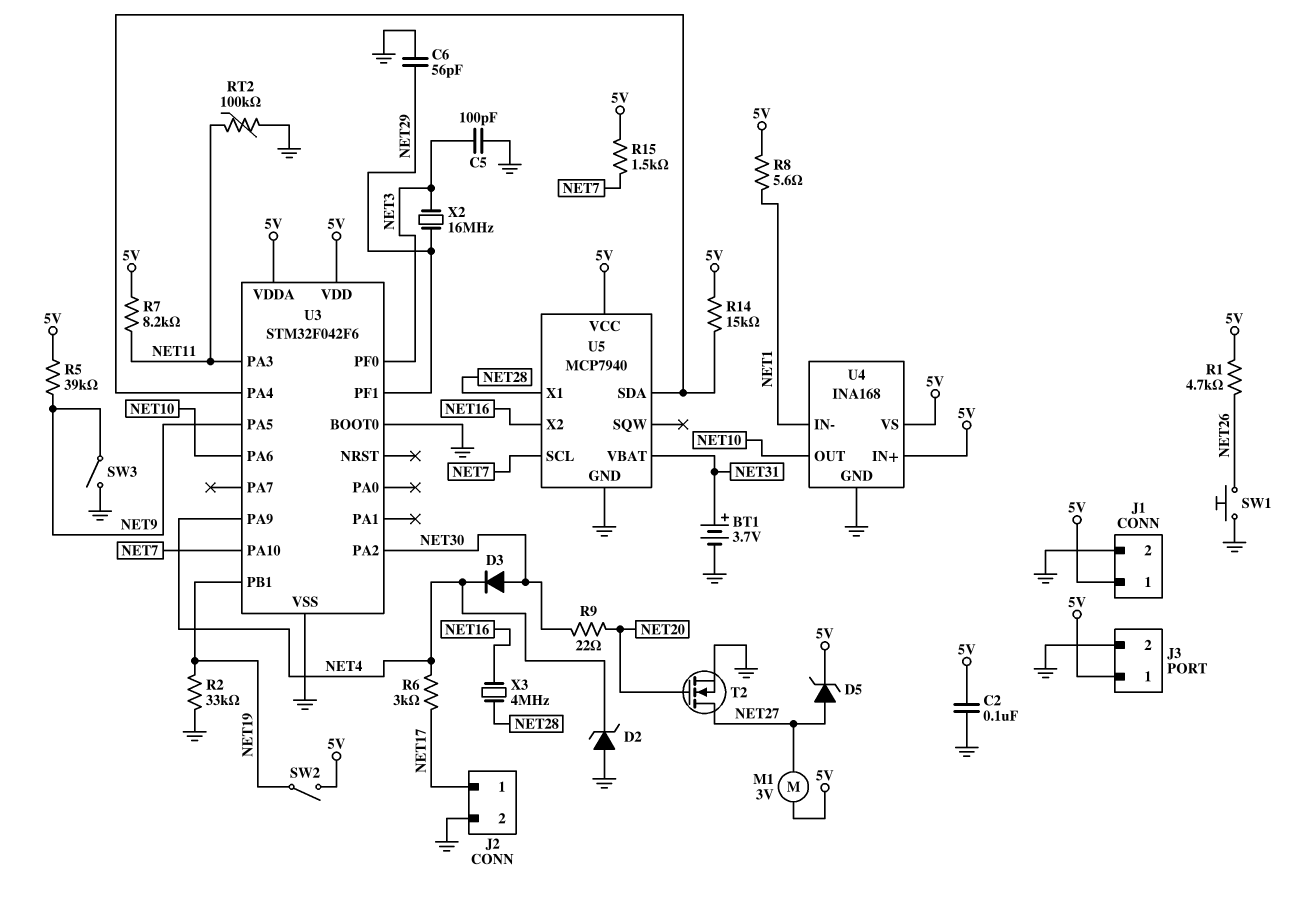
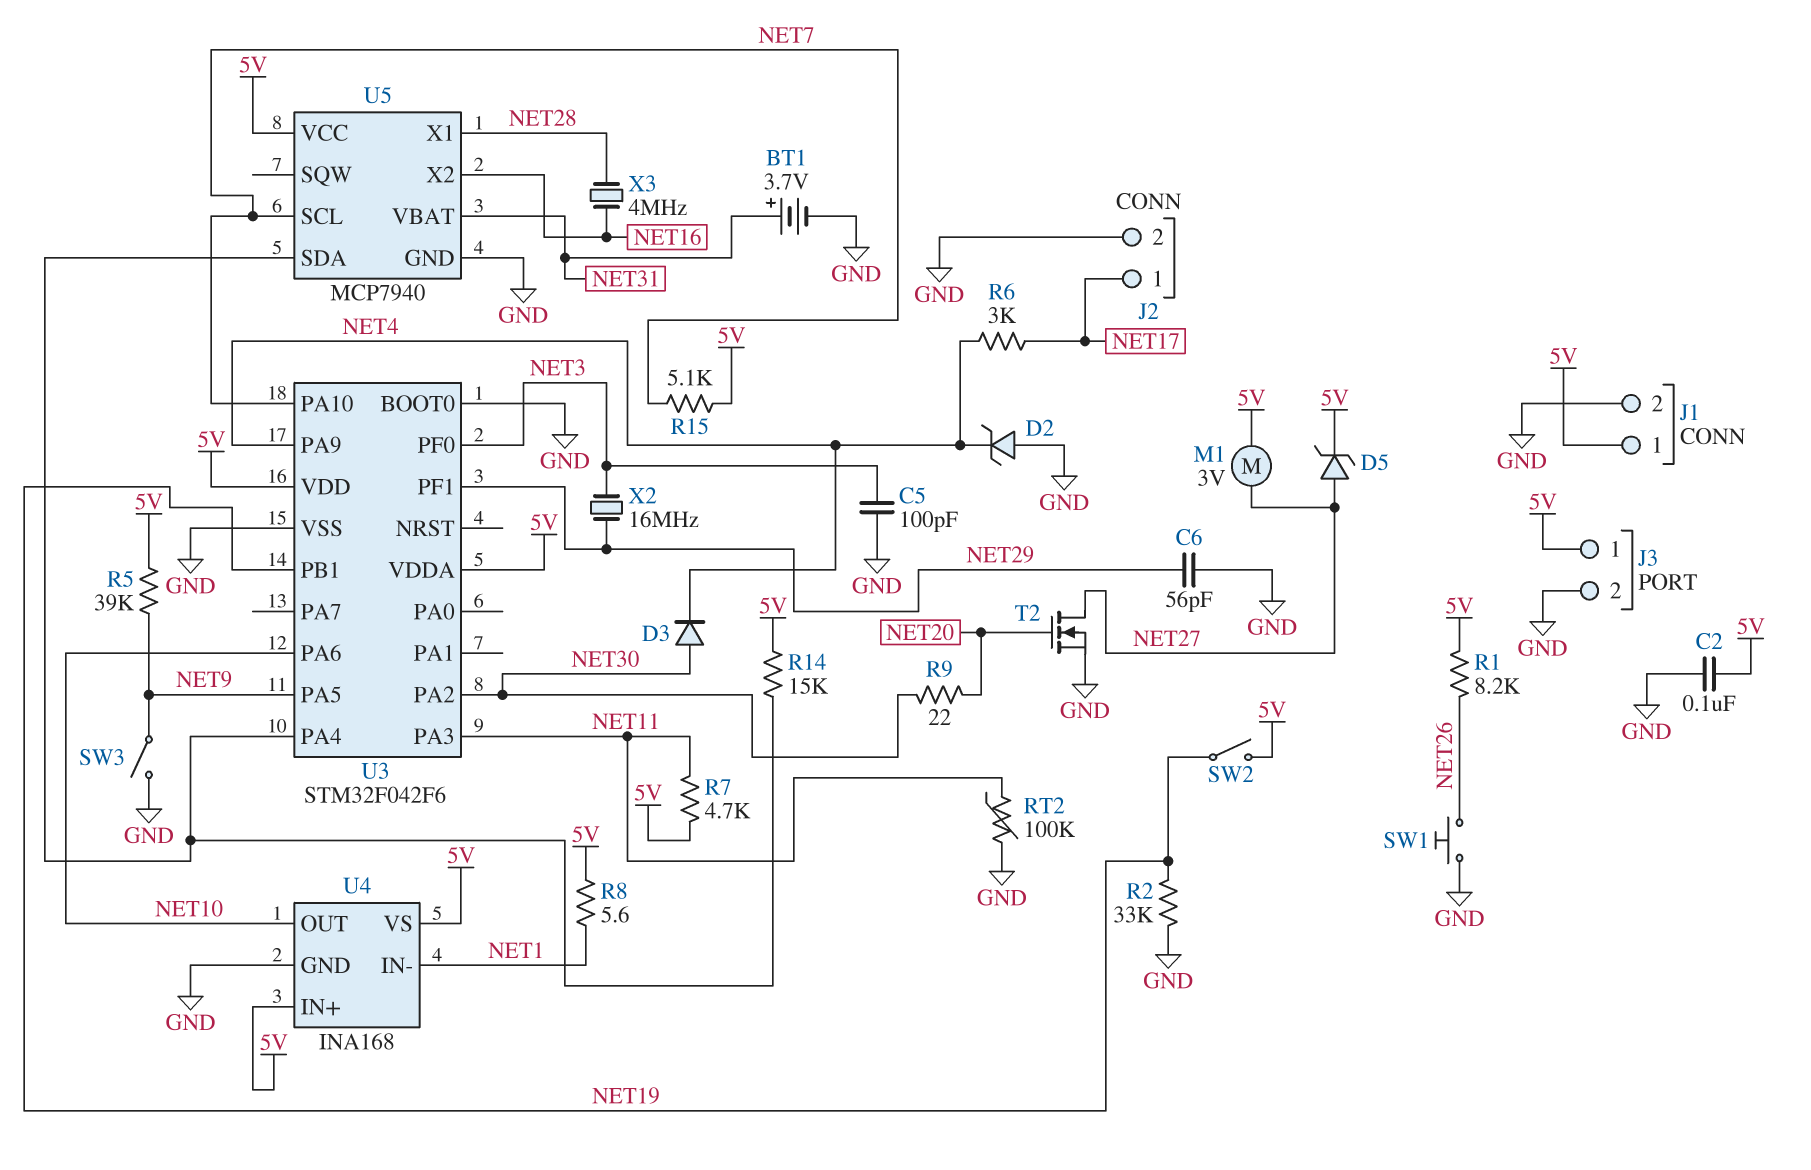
R1: 4.7k (5V, NET26) -> 8.2k (5V, NET26)
R7: 8.2k (5V, NET11) -> 4.7k (5V, NET11)
R15: 1.5k (5V, NET7) -> 5.1k (5V, NET7)

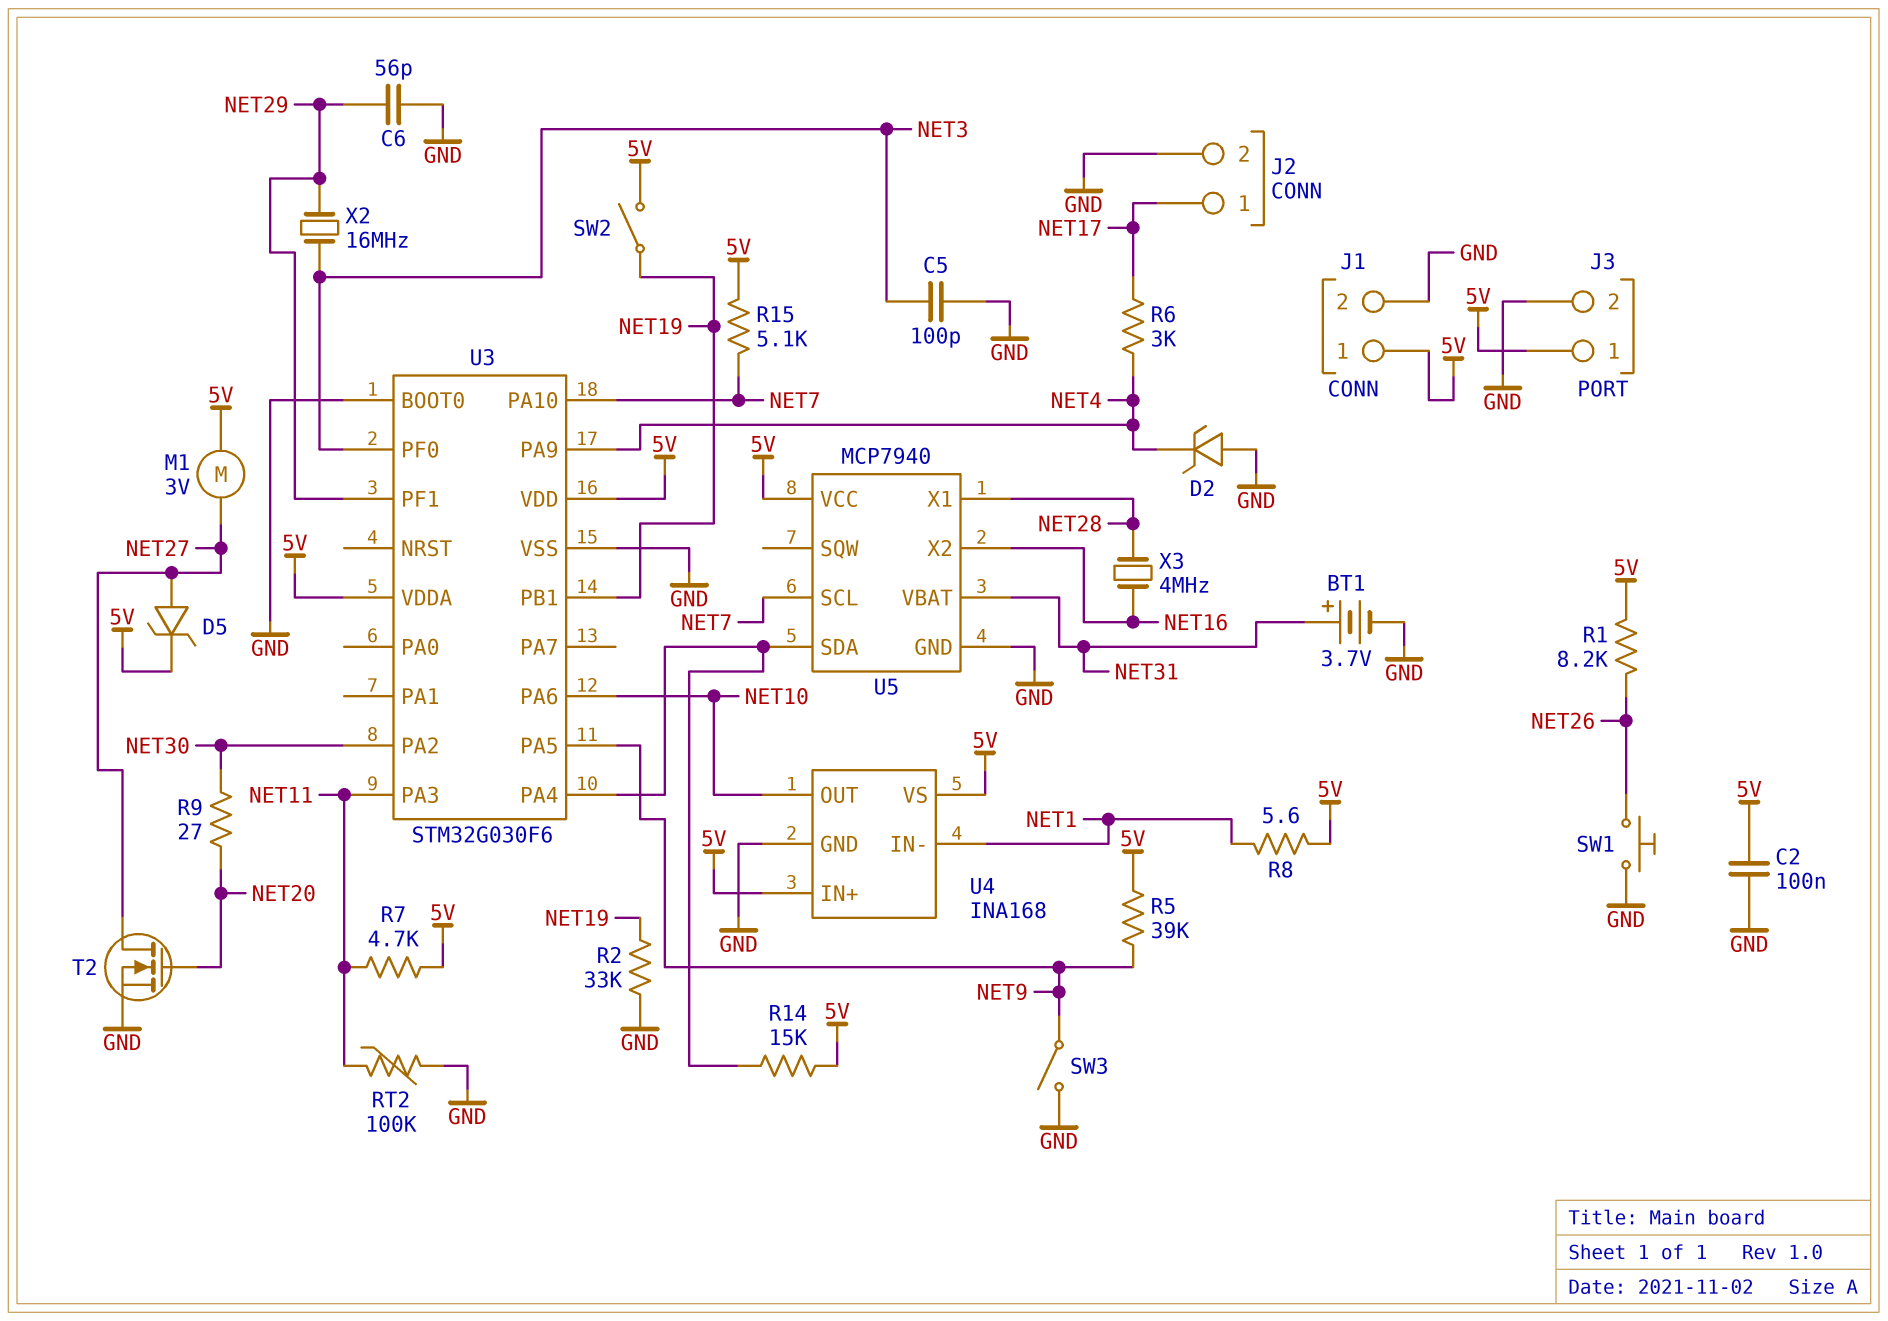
D3: diode (A NET30, K NET4) -> none
R9: 22 (NET20, NET30) -> 27 (NET20, NET30)
U3: STM32F042F6 -> STM32G030F6

